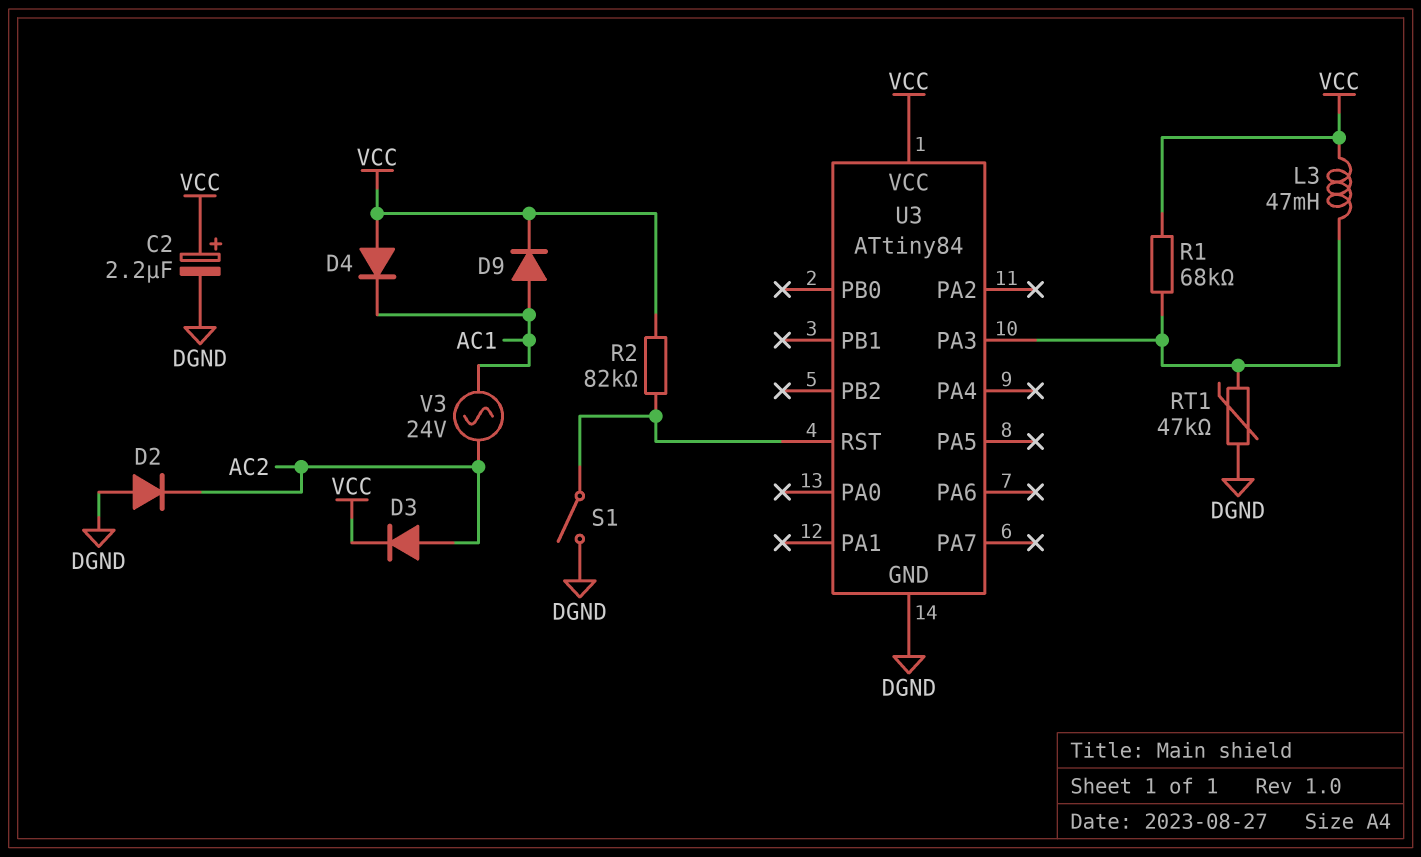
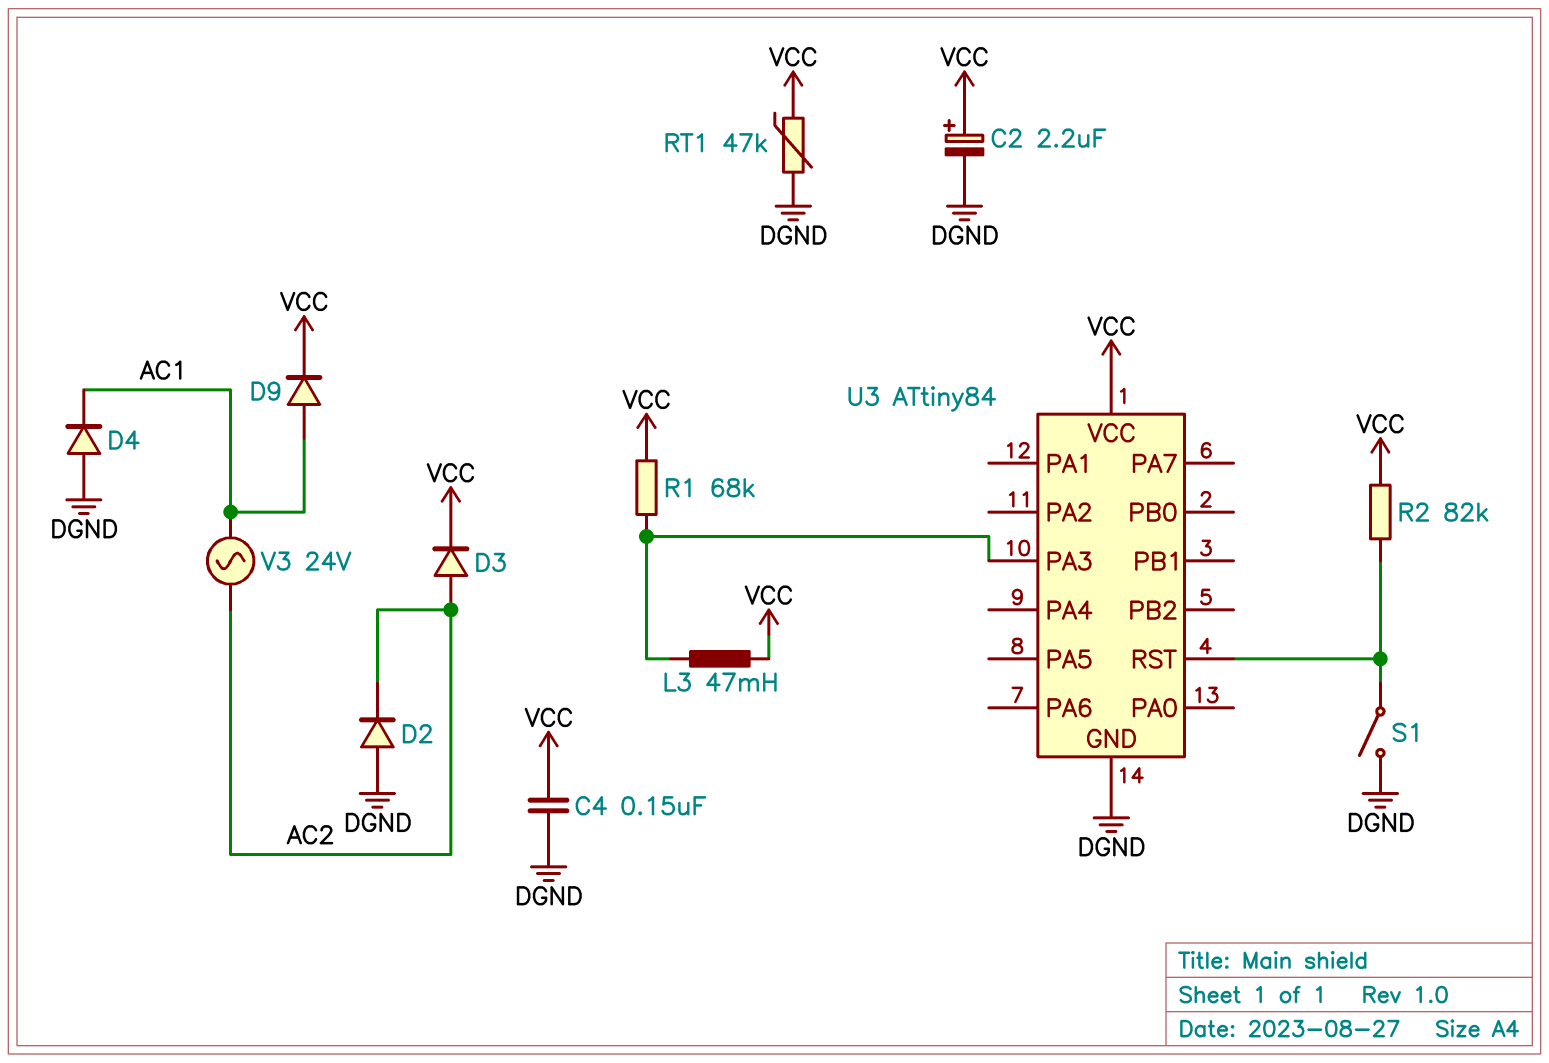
C4: none -> 150nF (DGND, VCC)
D4: diode (A VCC, K AC1) -> diode (A DGND, K AC1)
RT1: 47k (DGND, U3/PA3) -> 47k (DGND, VCC)

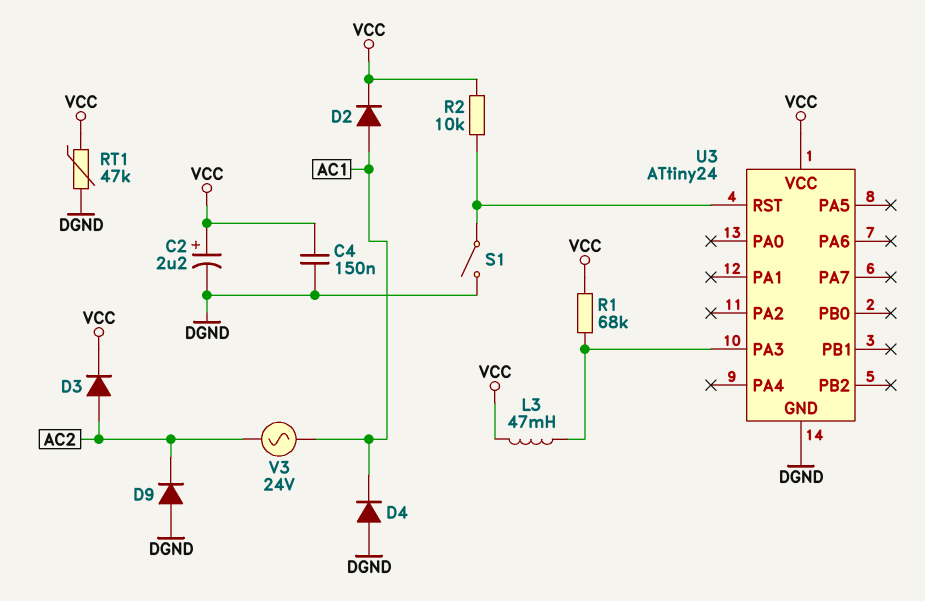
D2: diode (A DGND, K AC2) -> diode (A AC1, K VCC)
D9: diode (A AC1, K VCC) -> diode (A DGND, K AC2)
R2: 82k (U3/RST, VCC) -> 10k (U3/RST, VCC)
U3: ATtiny84 -> ATtiny24

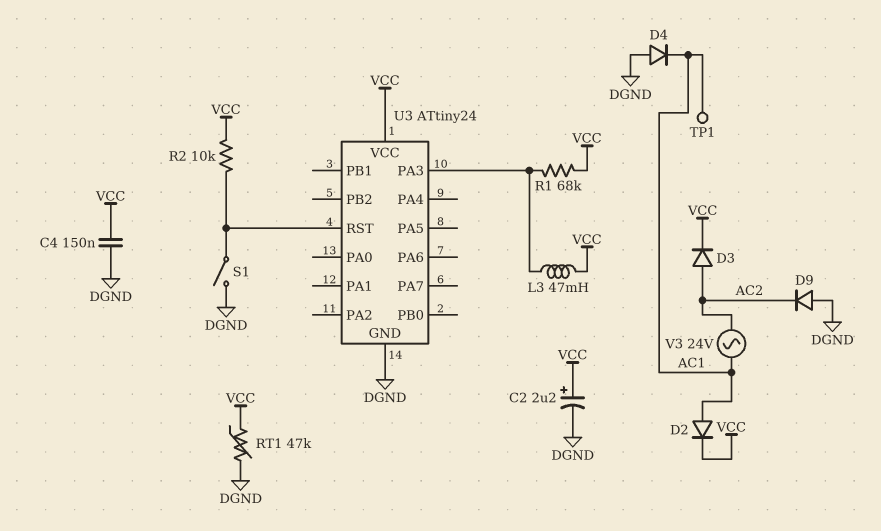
TP1: none -> test point (AC1)

